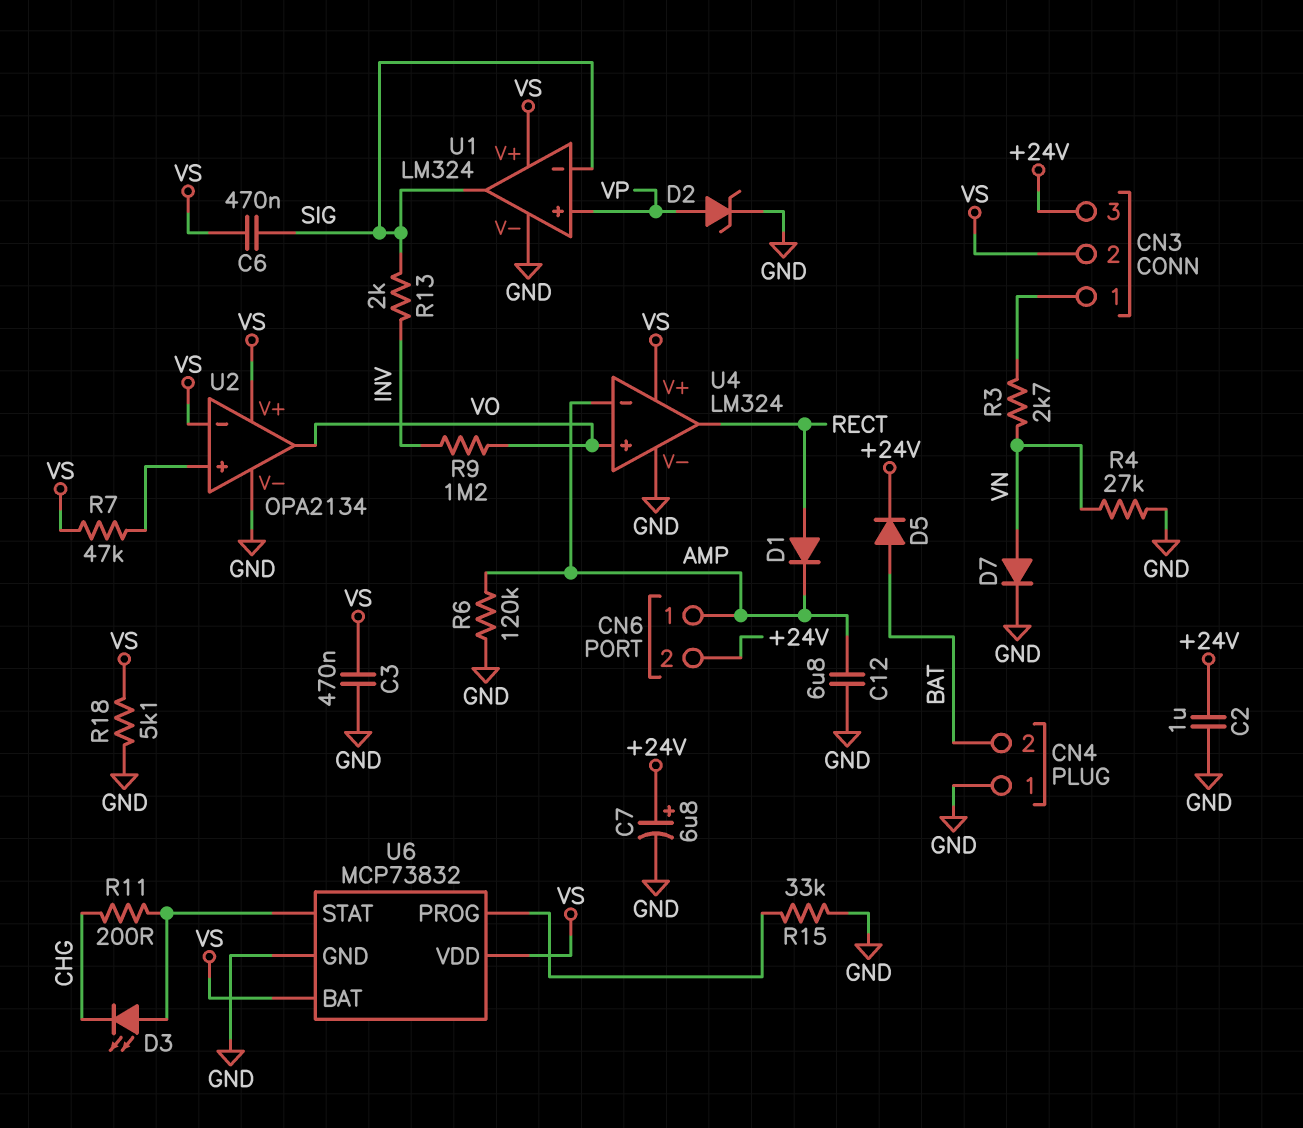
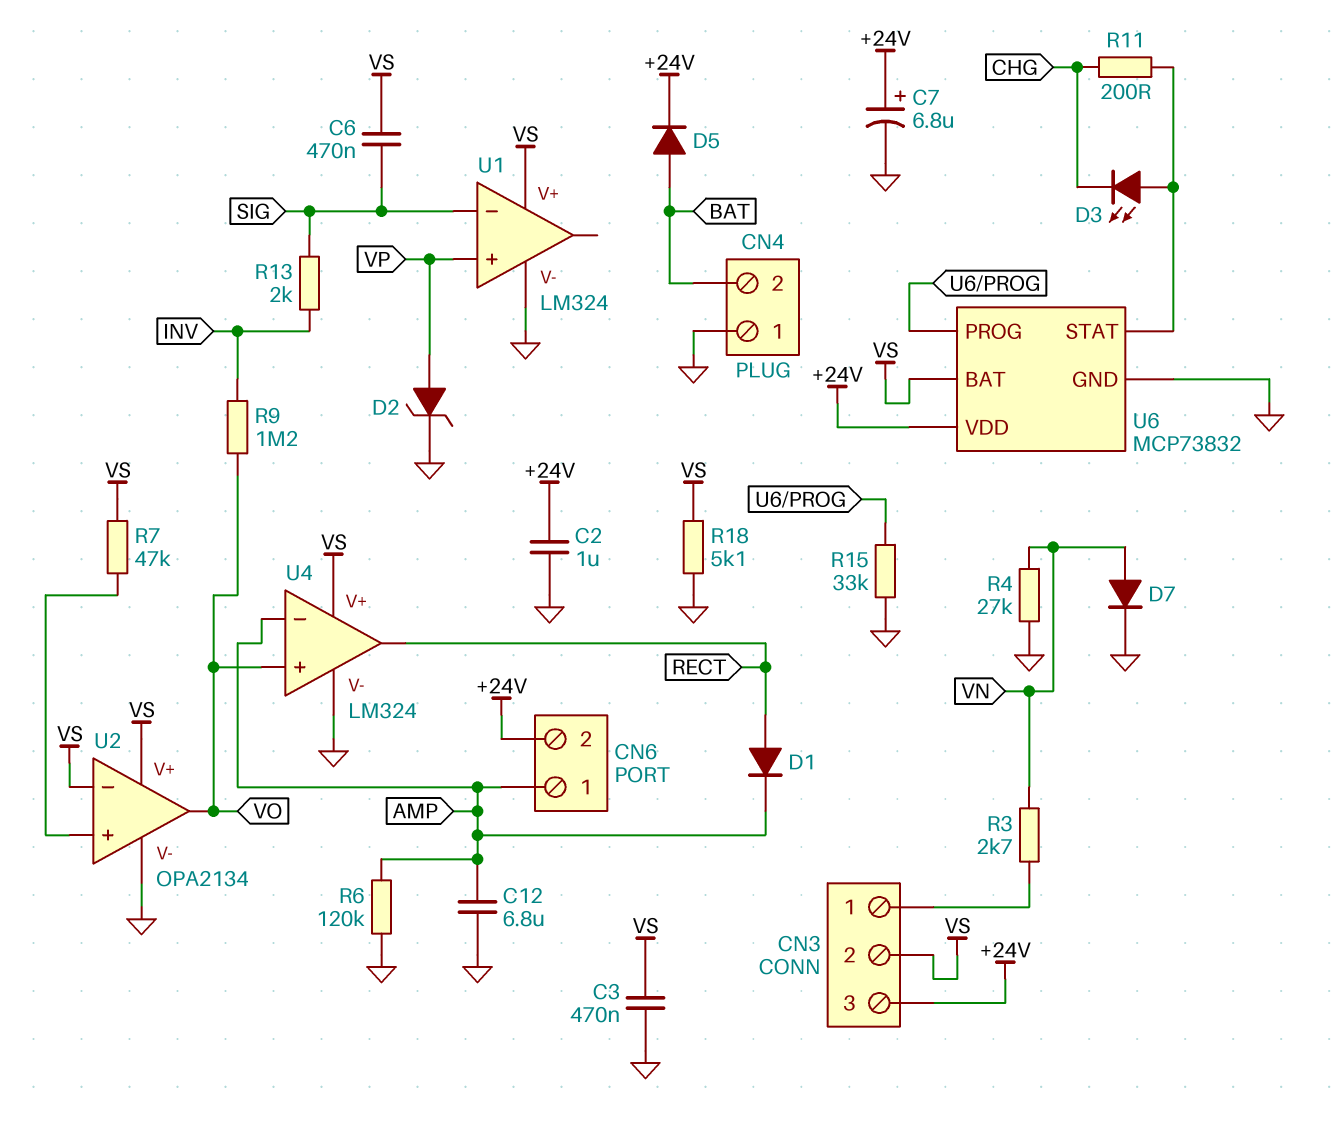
U1 pin out: SIG -> none
U6 pin VDD: VS -> +24V

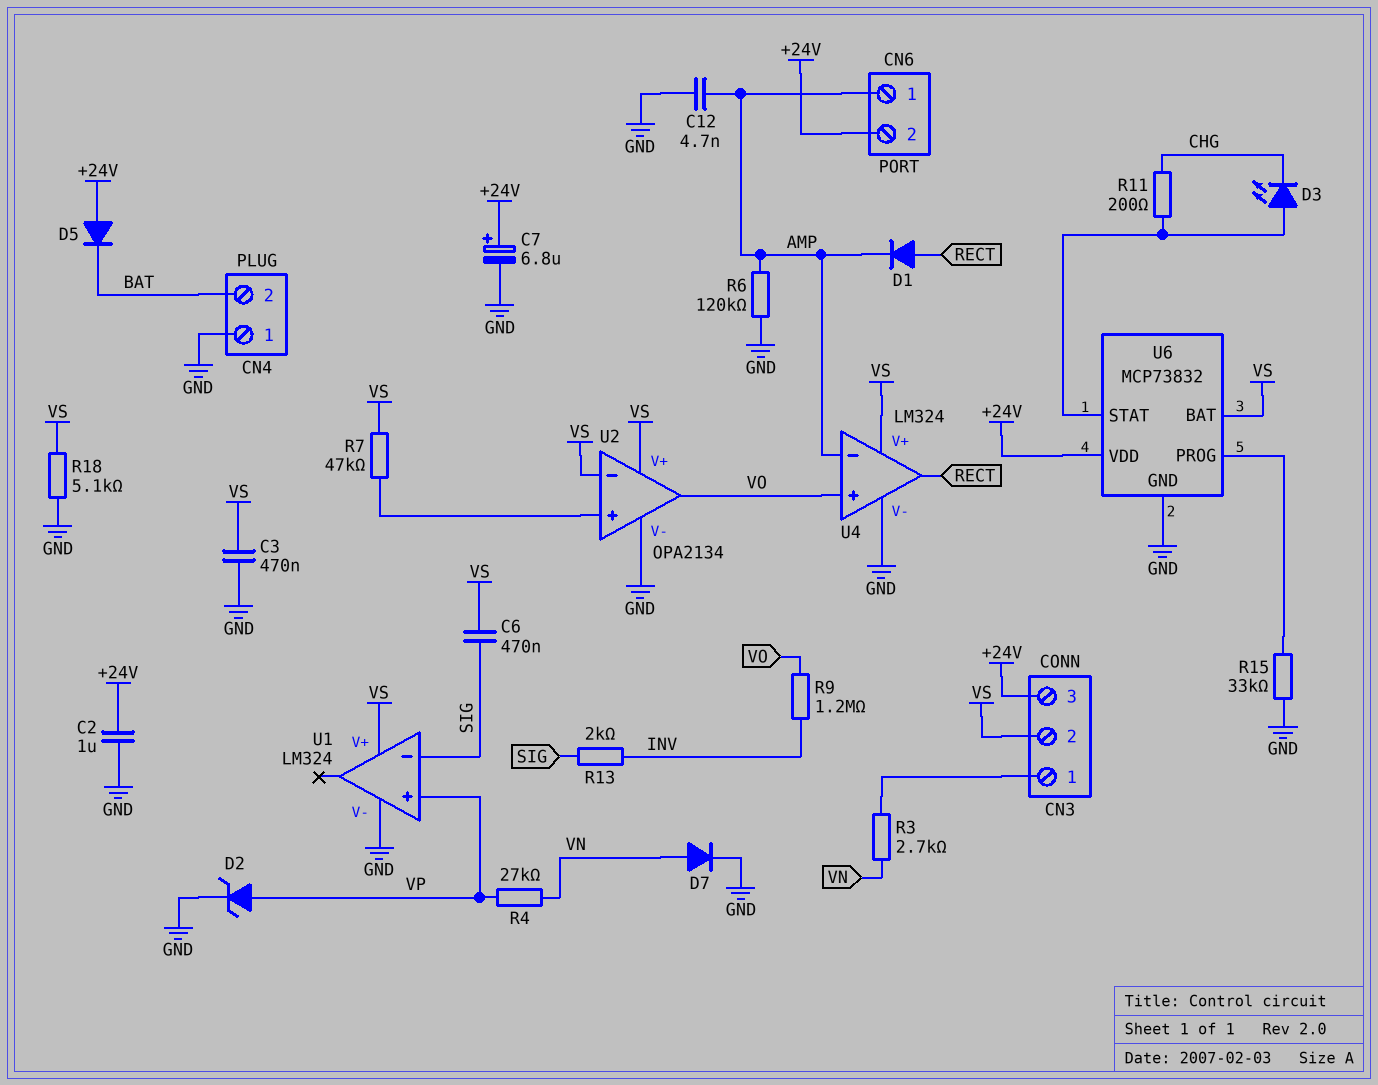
C12: 6.8uF (AMP, GND) -> 4.7nF (AMP, GND)
D5: diode (A BAT, K +24V) -> diode (A +24V, K BAT)
R4: 27k (GND, VN) -> 27k (VN, VP)

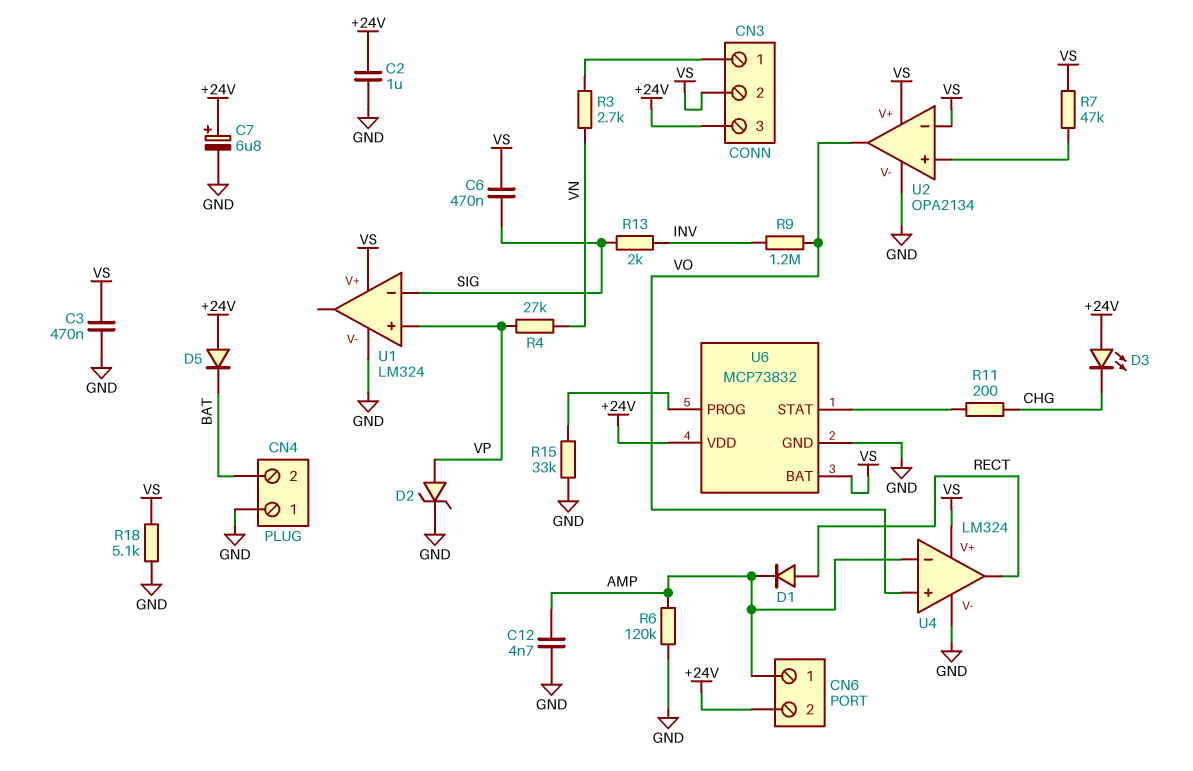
D3: LED (A U6/STAT, K CHG) -> LED (A +24V, K CHG)
D7: diode (A VN, K GND) -> none

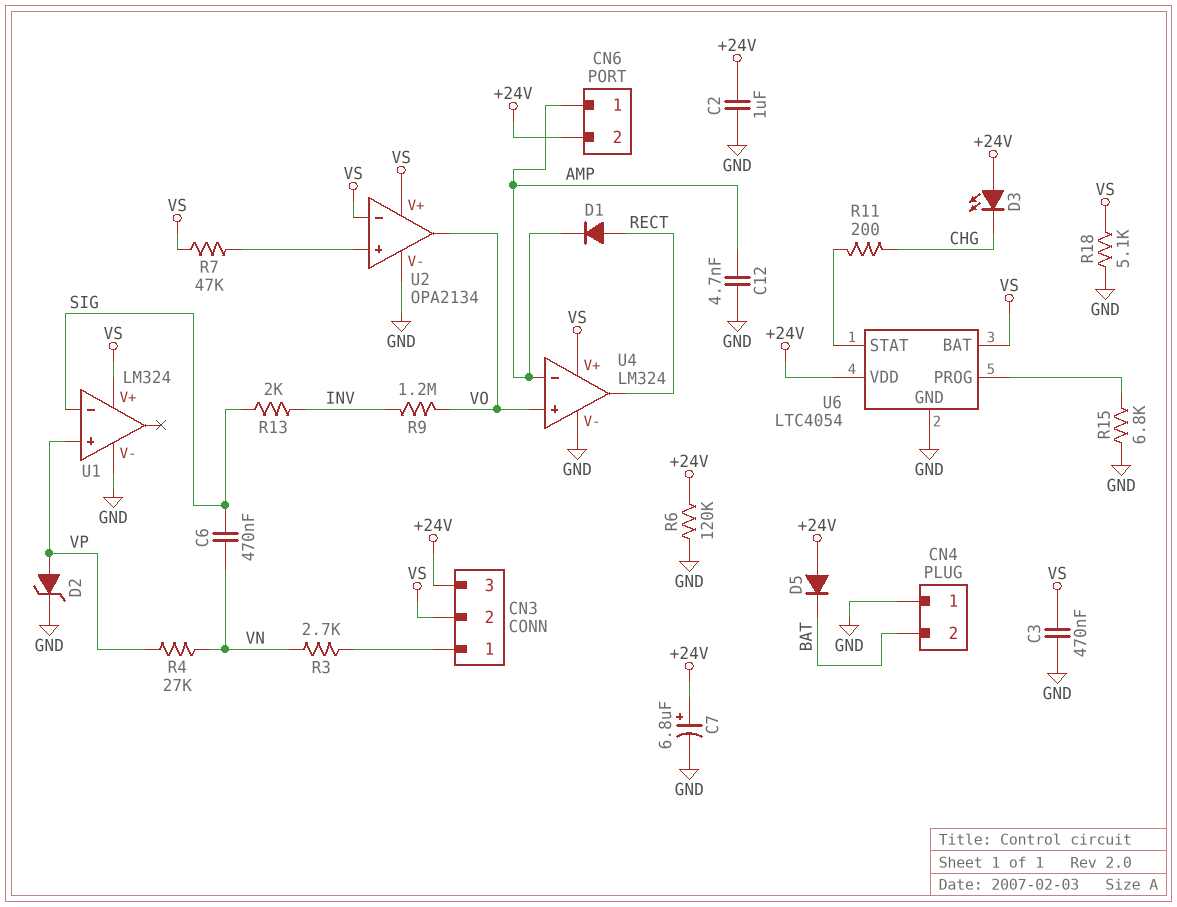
C6: 470nF (SIG, VS) -> 470nF (SIG, VN)
R6: 120k (AMP, GND) -> 120k (+24V, GND)
R15: 33k (GND, U6/PROG) -> 6.8k (GND, U6/PROG)
U6: MCP73832 -> LTC4054

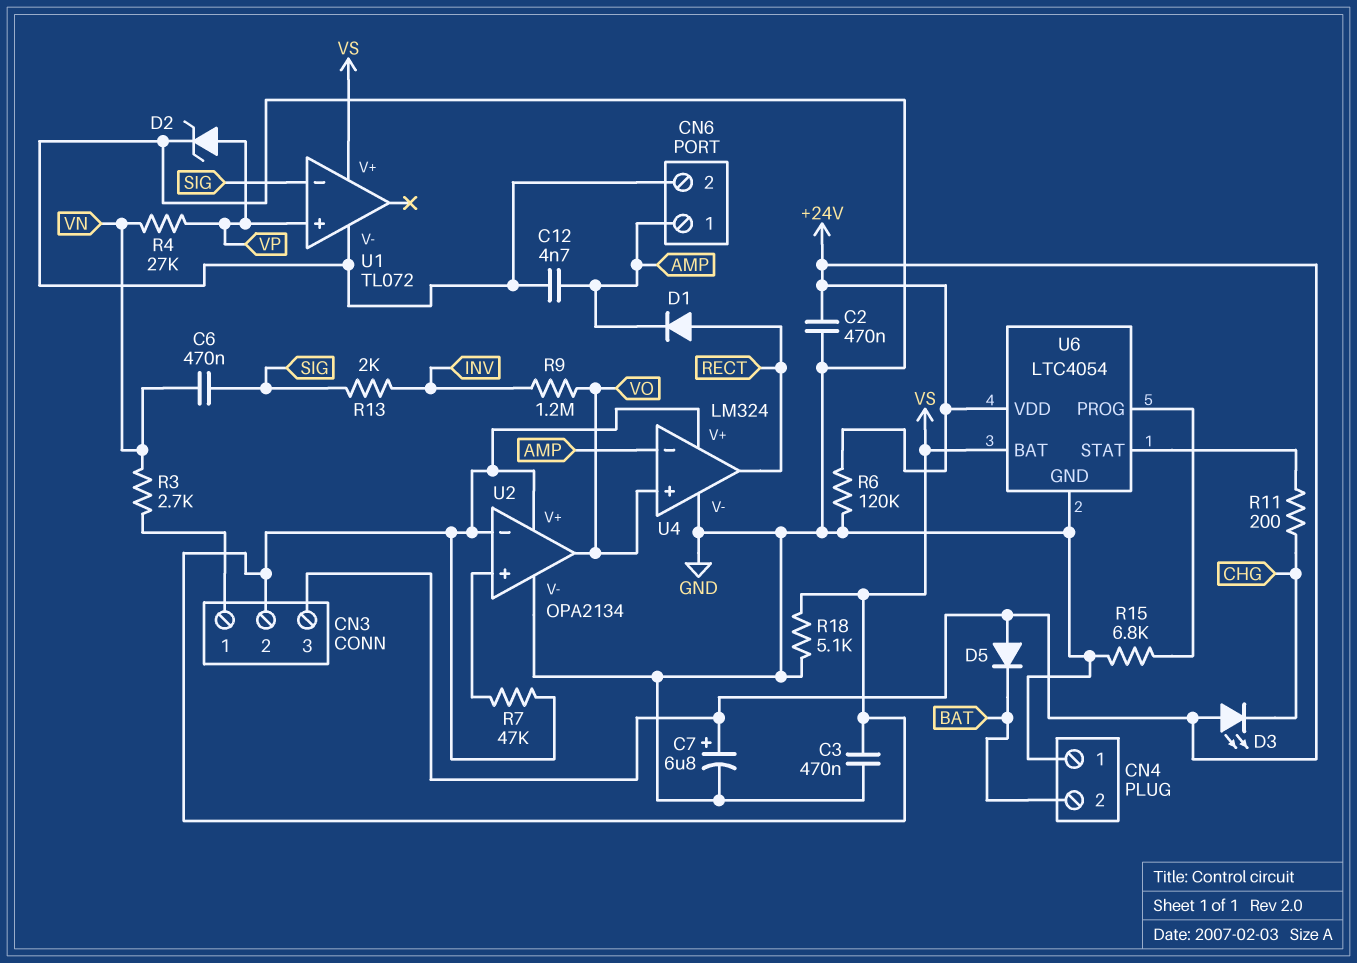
C2: 1uF (+24V, GND) -> 470nF (+24V, GND)
CN6 pin 2: +24V -> GND
U1: LM324 -> TL072

